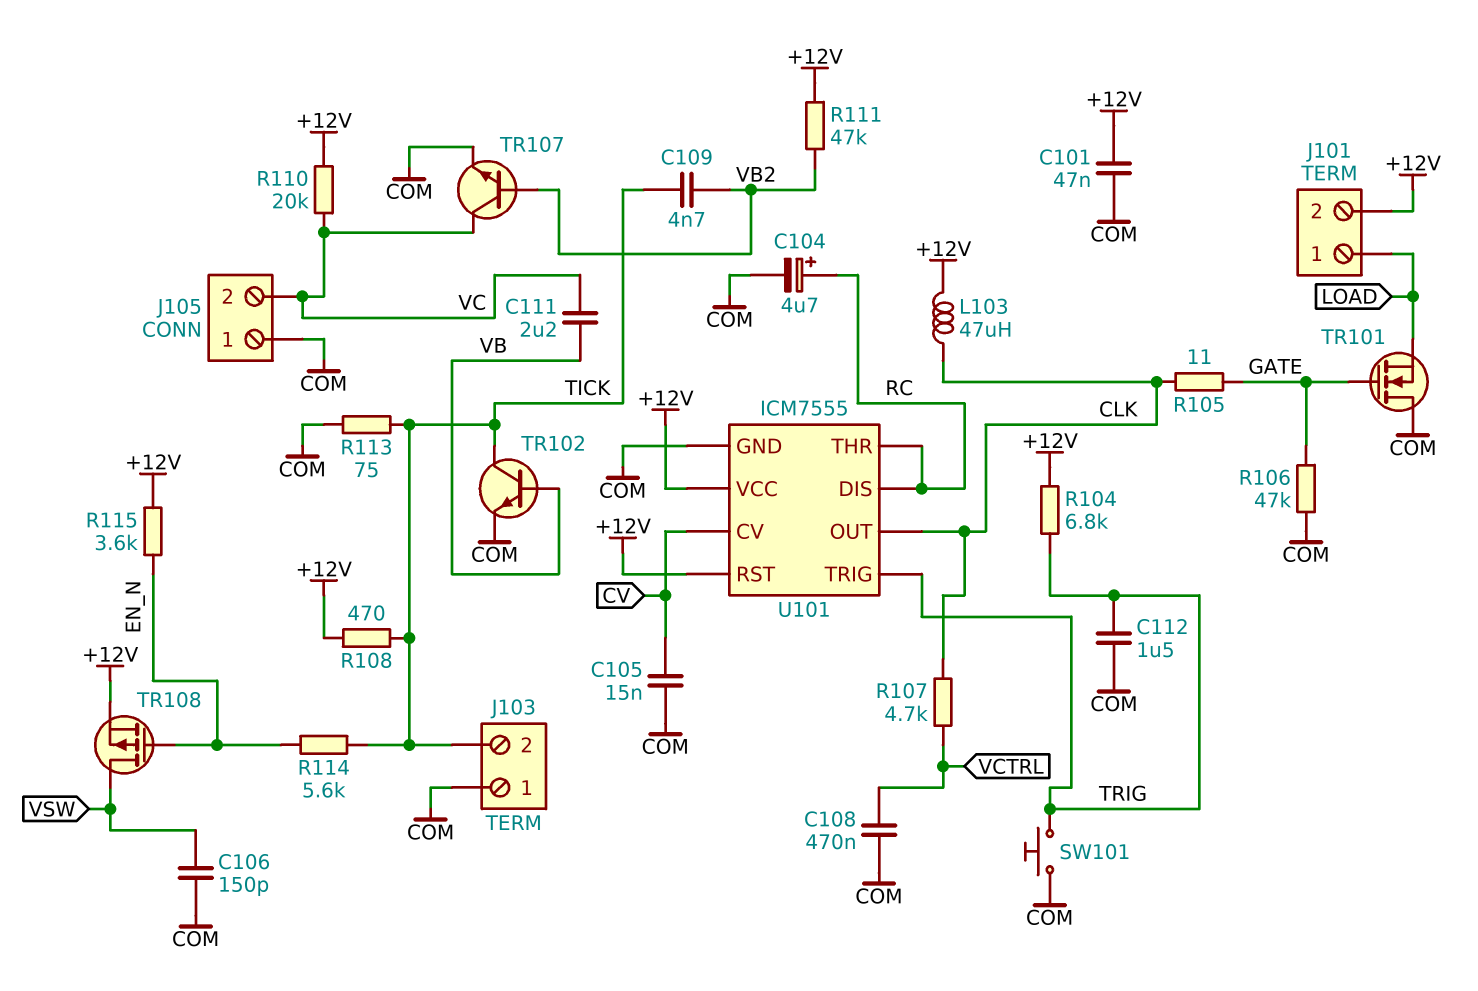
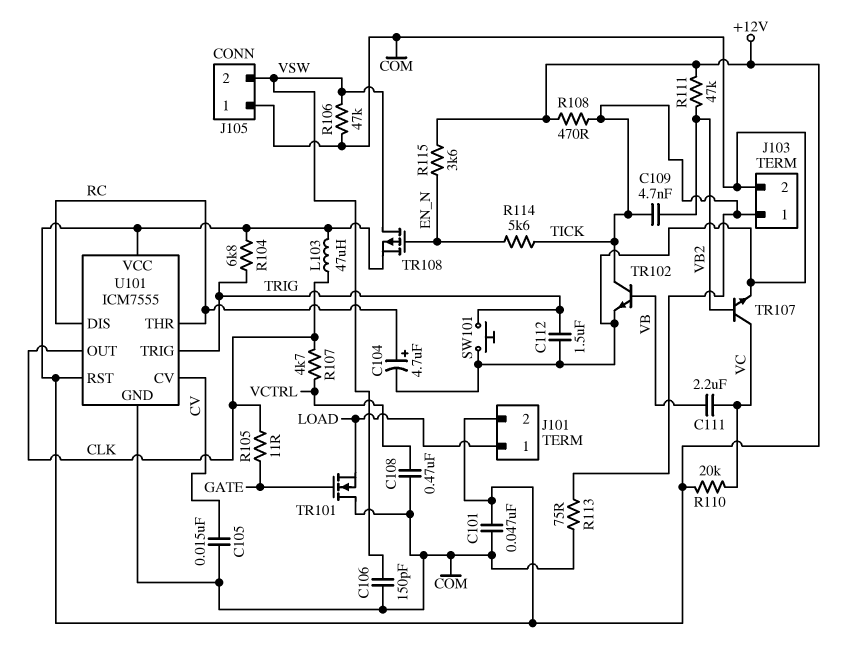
J103 pin 1: COM -> TICK
J103 pin 2: TICK -> COM
J105 pin 2: VC -> VSW
R106: 47k (COM, GATE) -> 47k (COM, VSW)

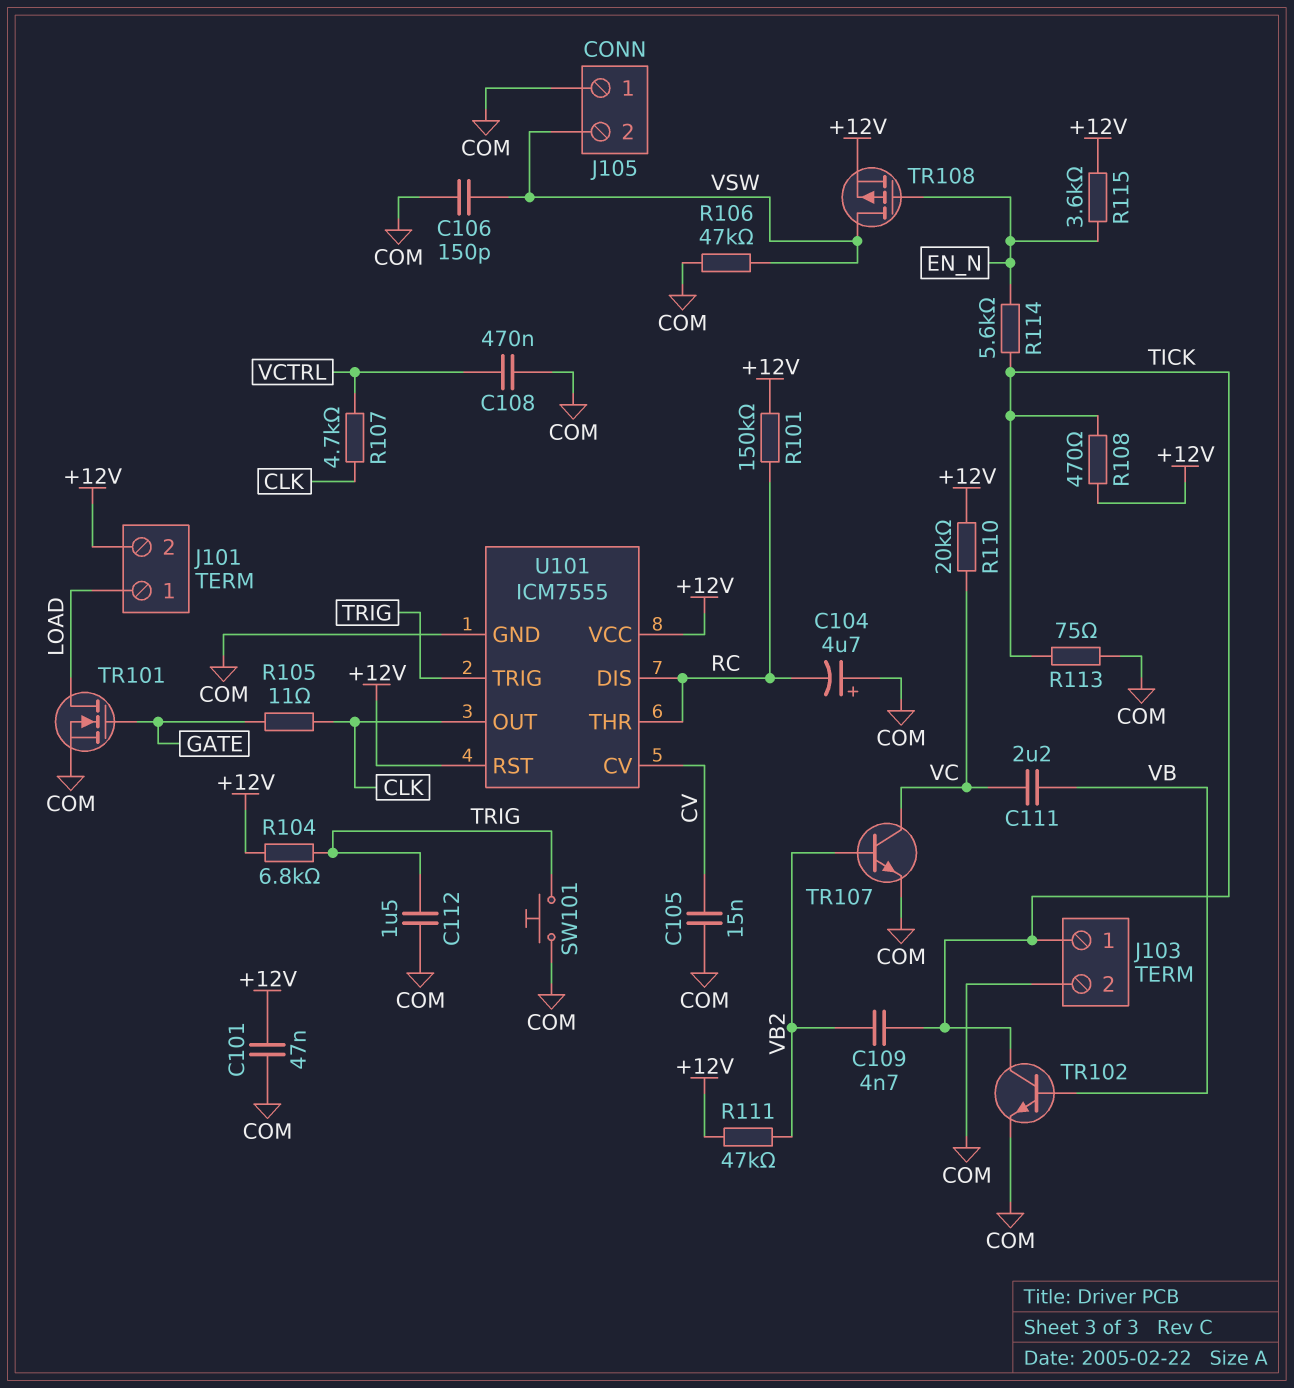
C104: 4.7uF (plus RC, minus COM) -> 4.7uF (plus COM, minus RC)
L103: 47uH (+12V, CLK) -> none
R101: none -> 150k (+12V, RC)
TR101: NMOS (G GATE, D COM, S LOAD) -> NMOS (G GATE, D LOAD, S COM)

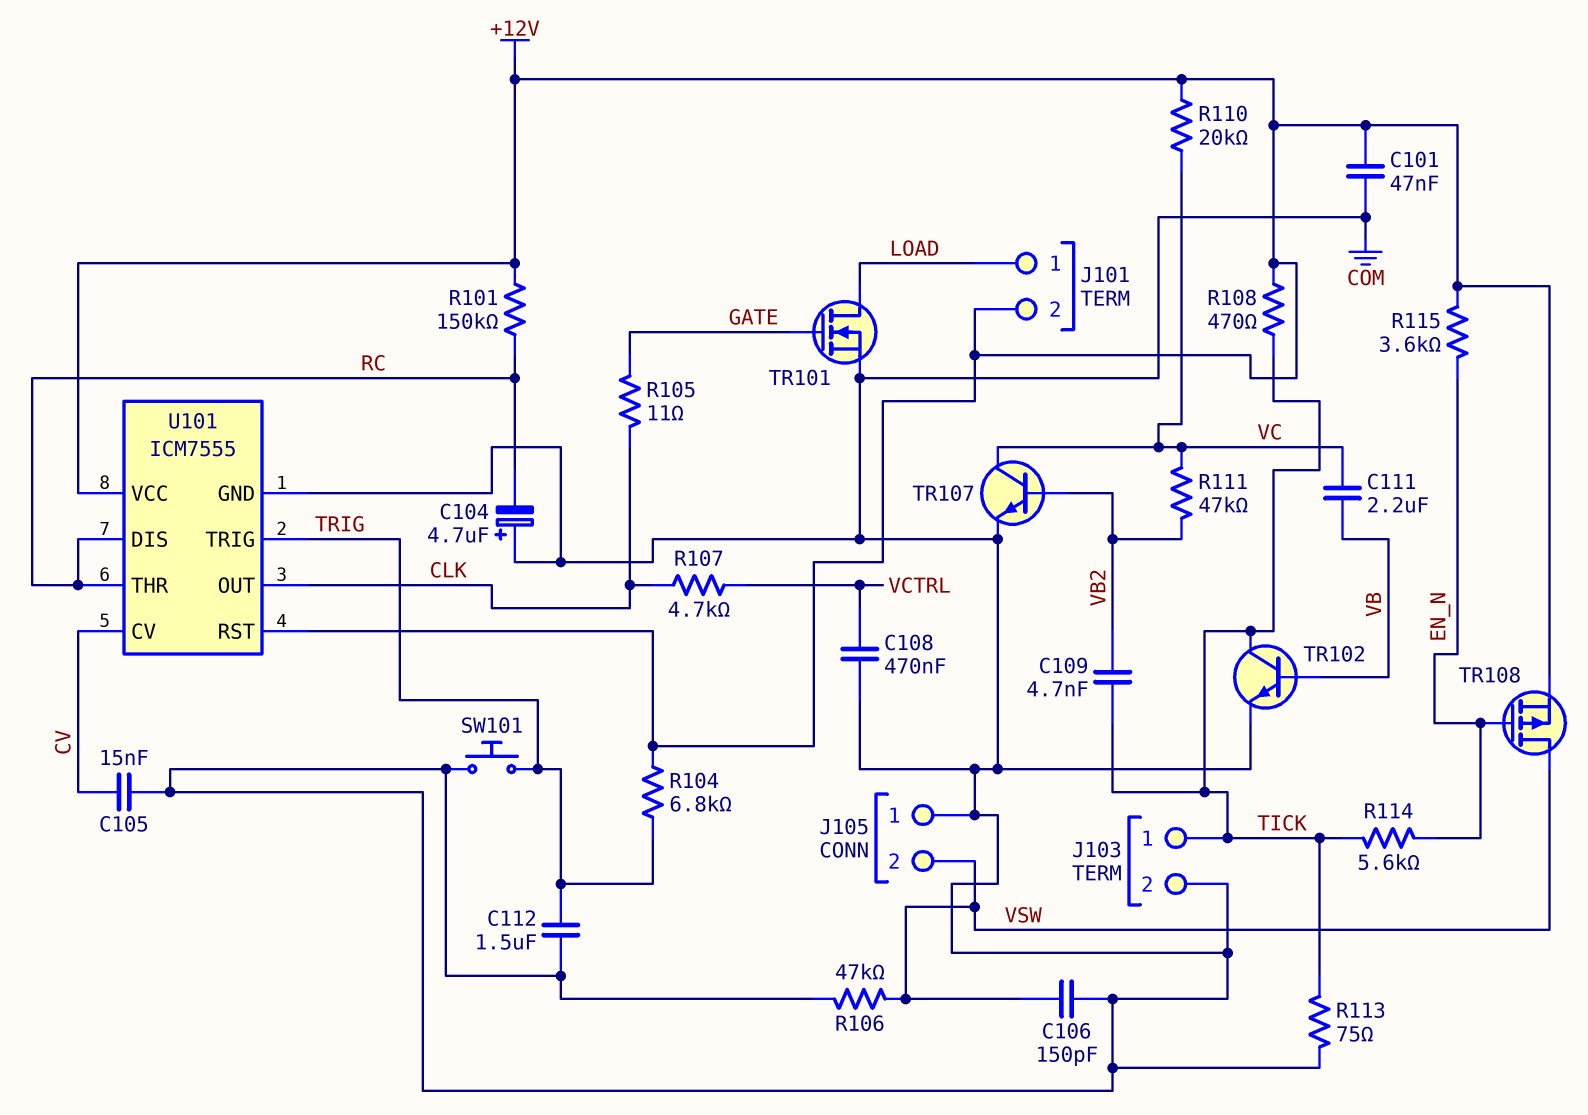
R111: 47k (+12V, VB2) -> 47k (VB2, VC)

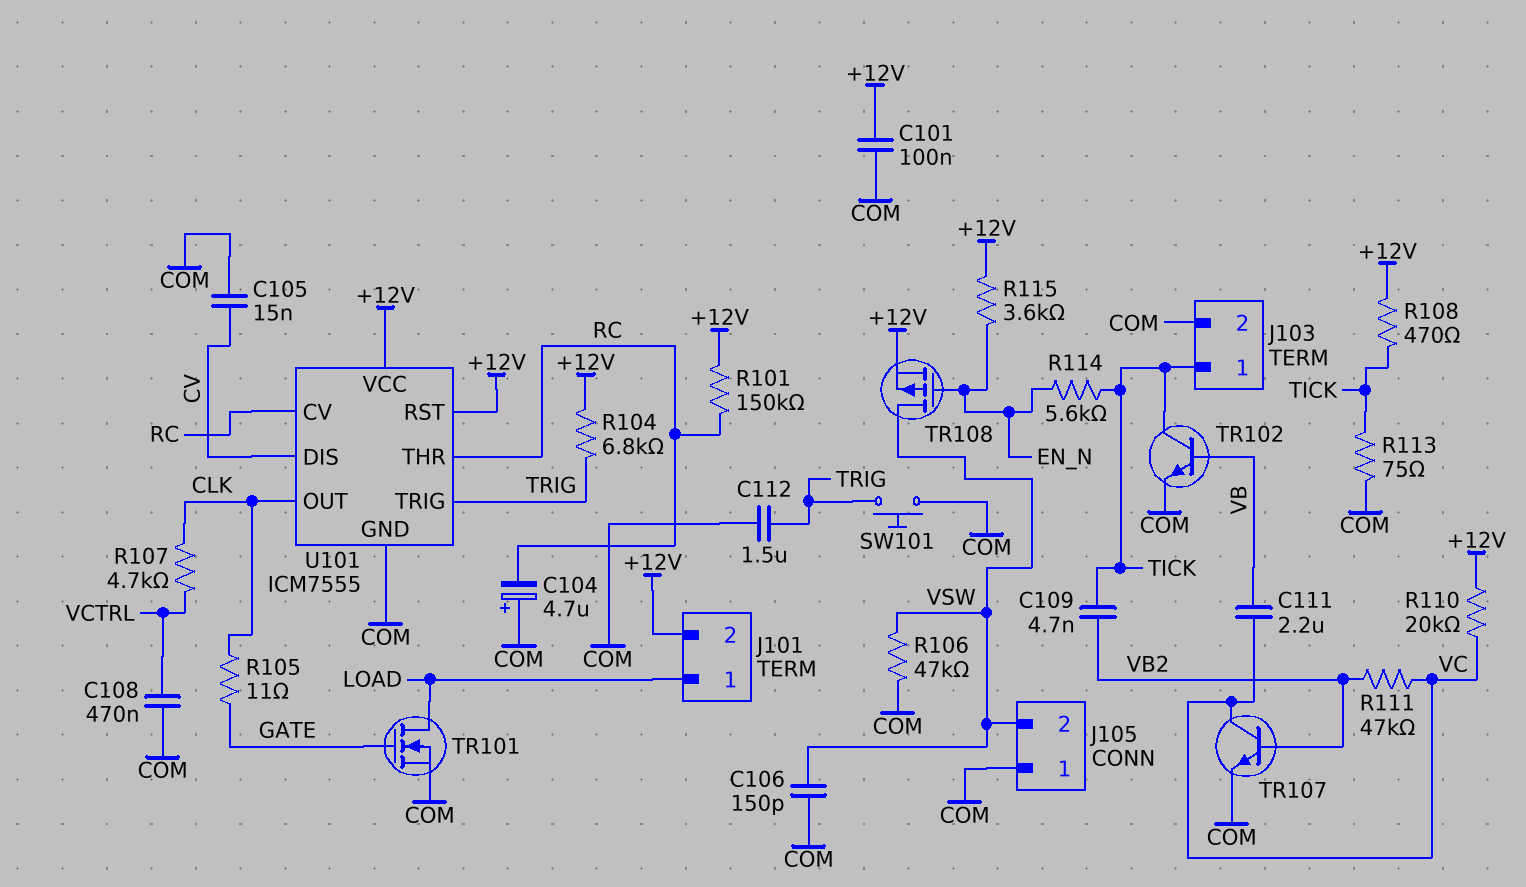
C101: 47nF (+12V, COM) -> 100nF (+12V, COM)
U101 pin CV: CV -> RC
U101 pin DIS: RC -> CV

